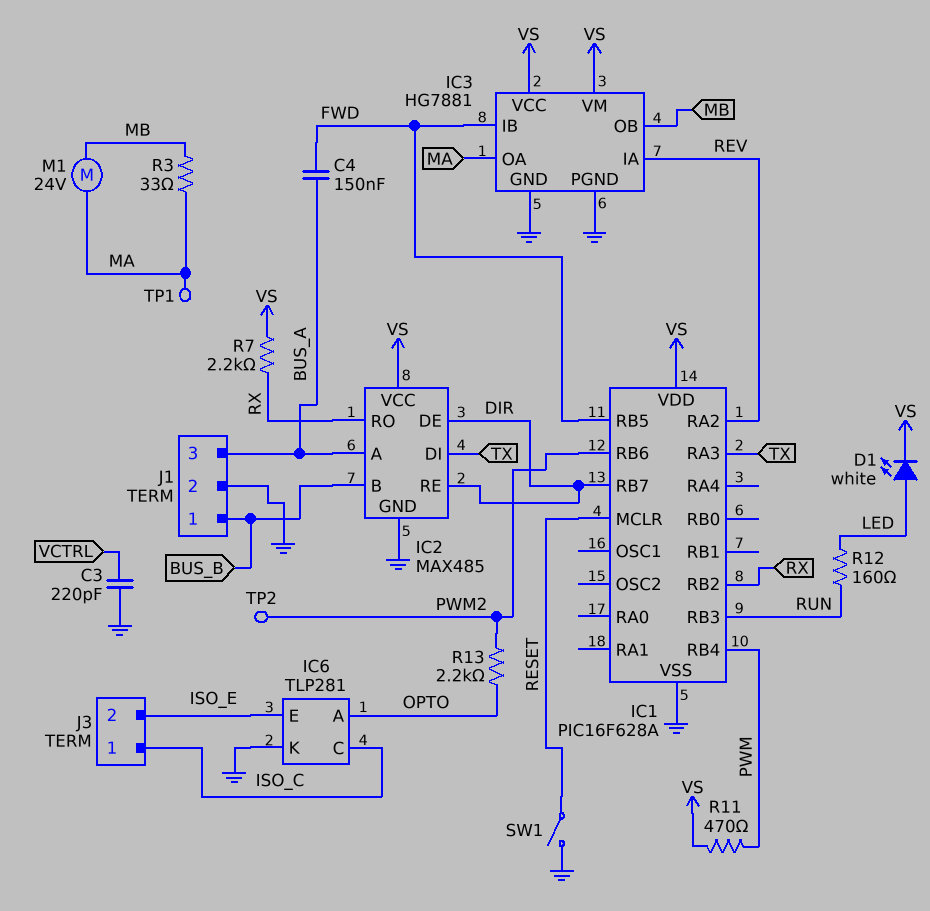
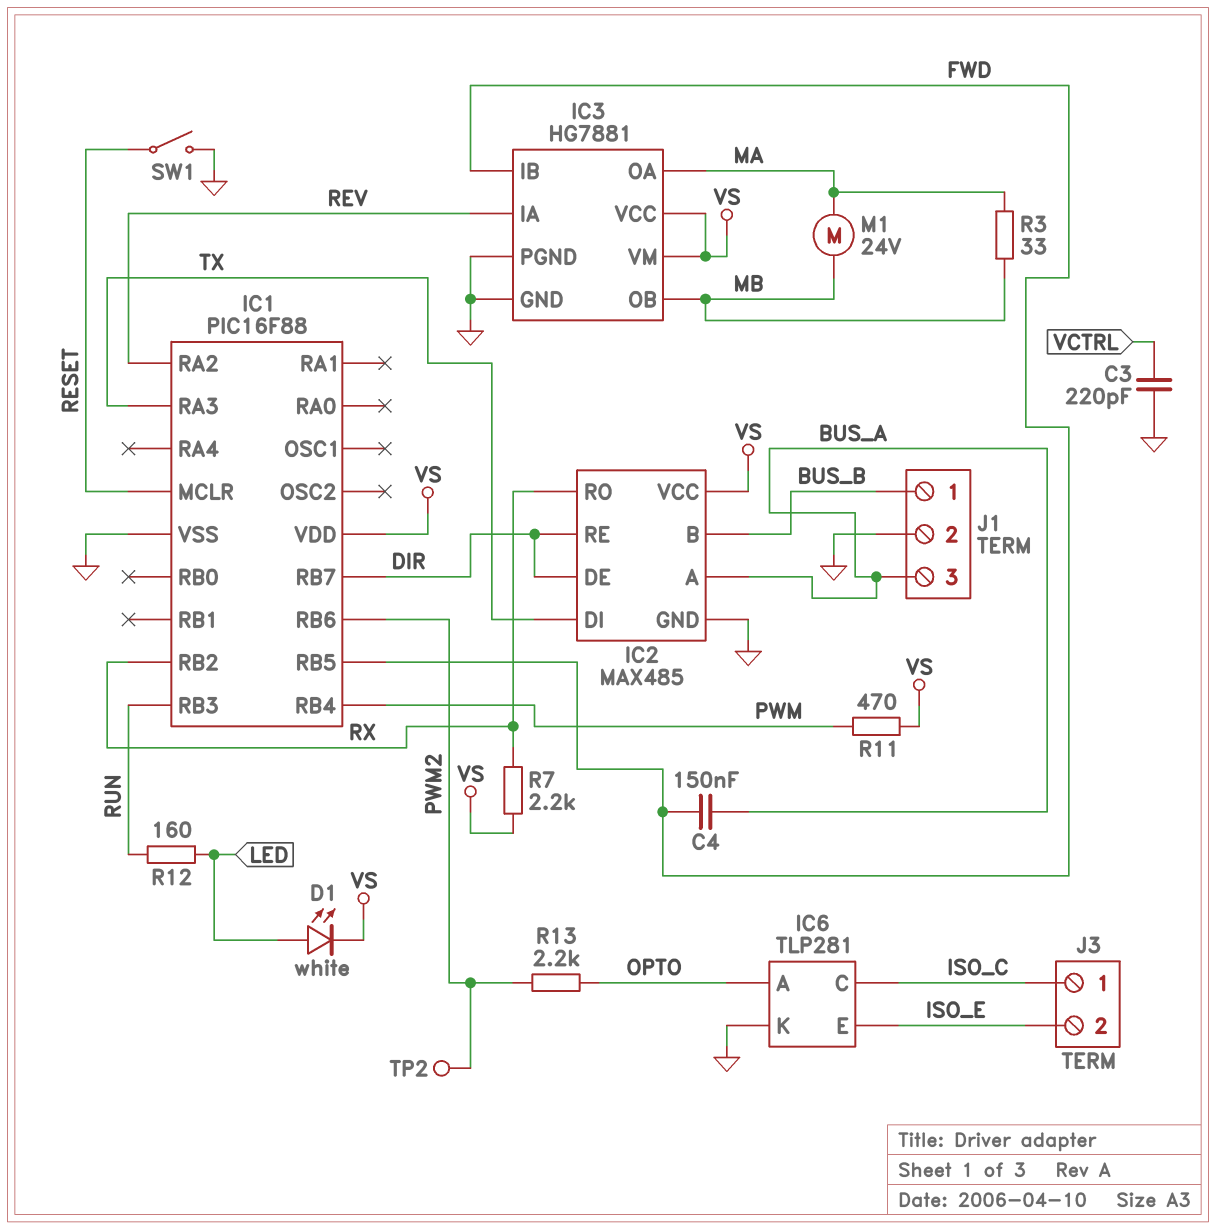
IC1: PIC16F628A -> PIC16F88
TP1: test point (MA) -> none

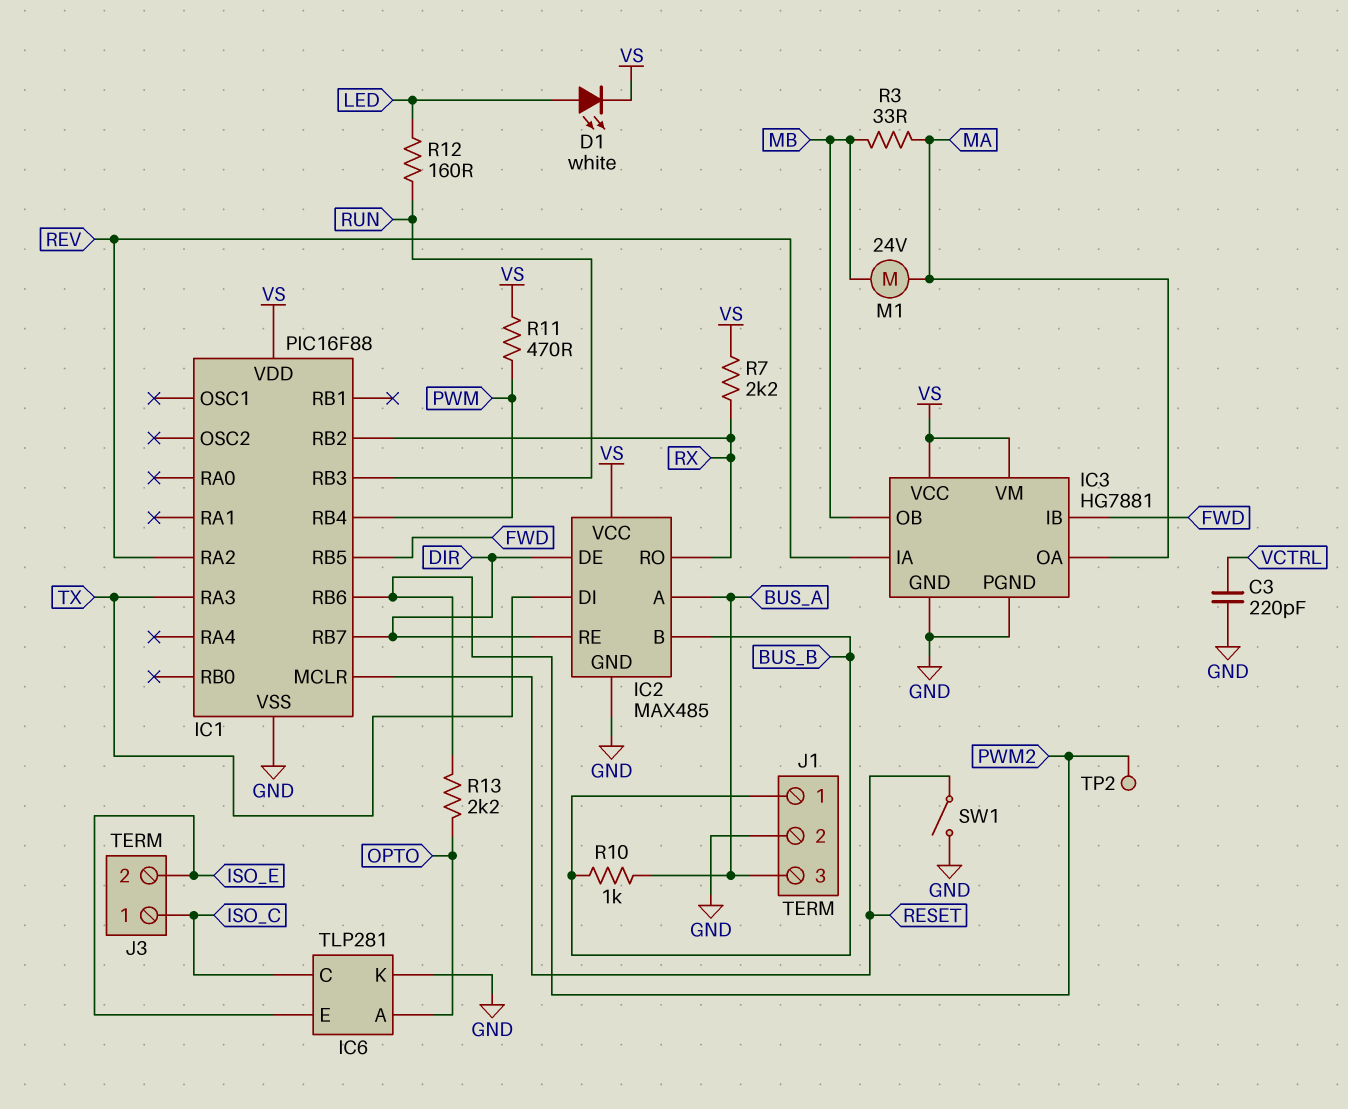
C4: 150nF (BUS_A, FWD) -> none
R10: none -> 1k (BUS_A, BUS_B)

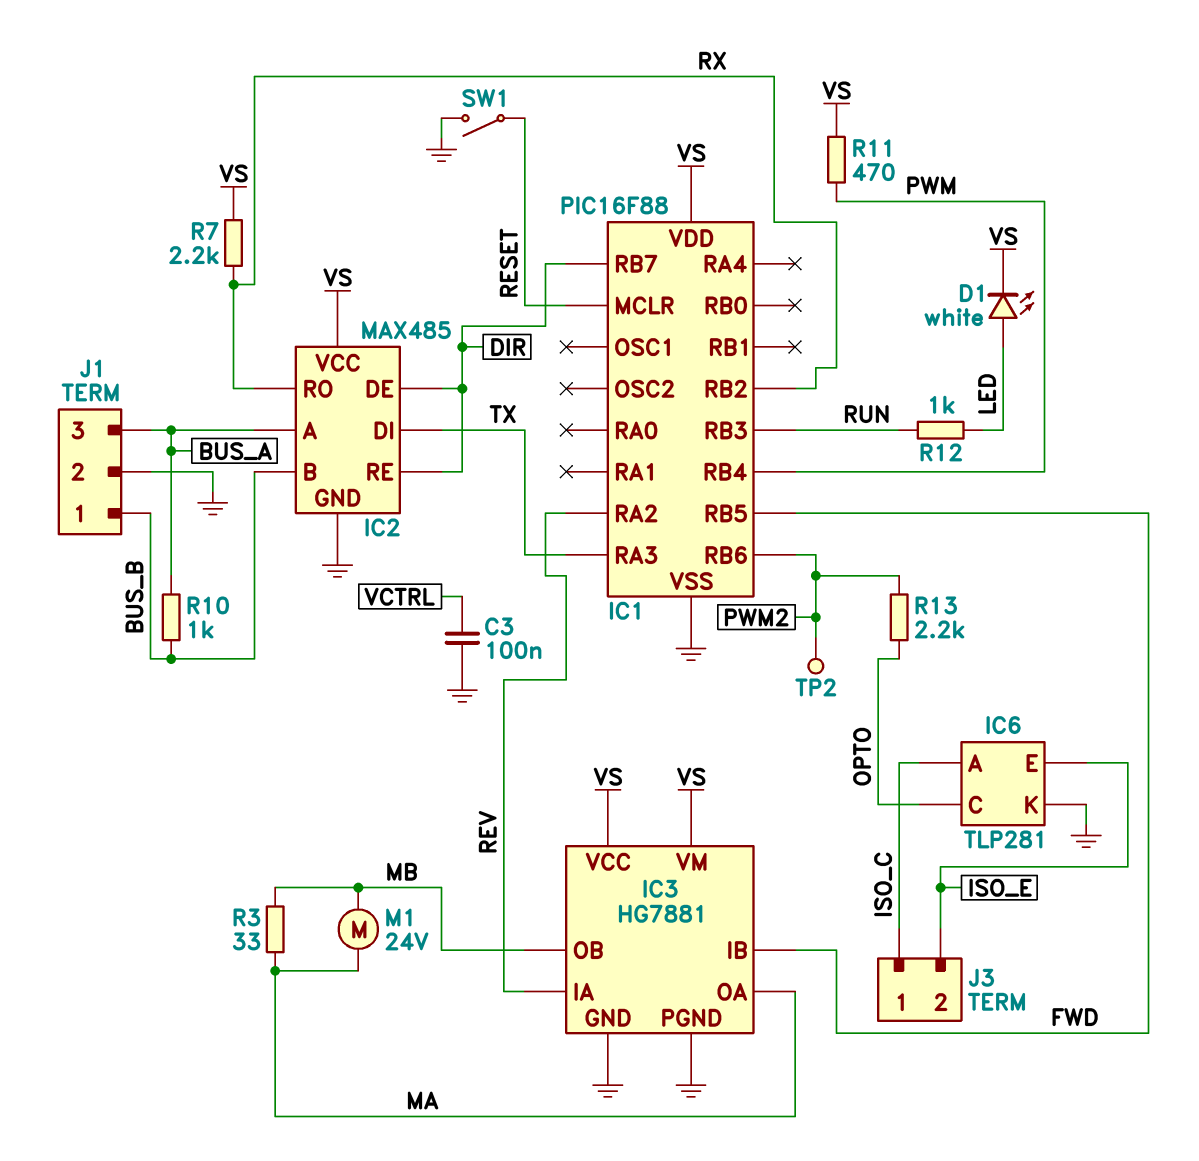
C3: 220pF (GND, VCTRL) -> 100nF (GND, VCTRL)
IC6 pin A: OPTO -> ISO_C
IC6 pin C: ISO_C -> OPTO
R12: 160 (LED, RUN) -> 1k (LED, RUN)

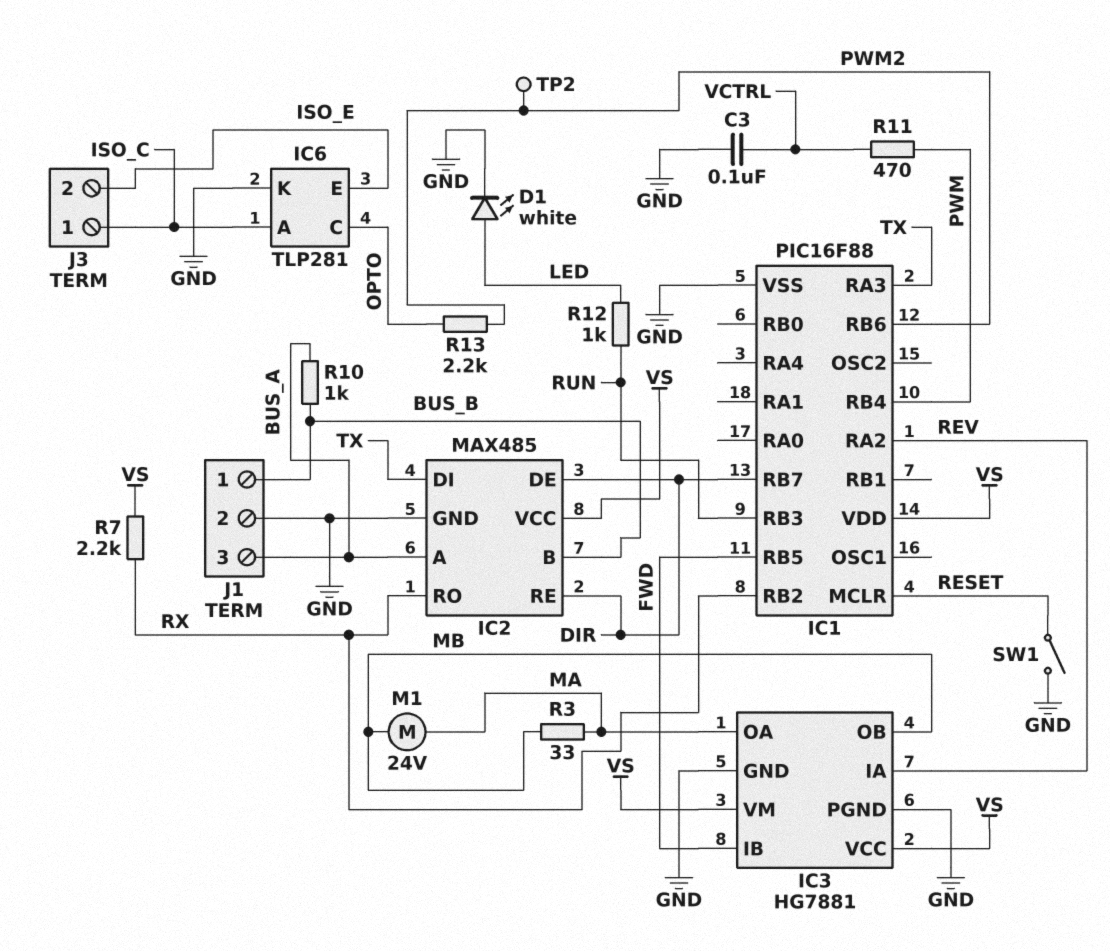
D1: LED white (A LED, K VS) -> LED white (A LED, K GND)
R11: 470 (PWM, VS) -> 470 (PWM, VCTRL)

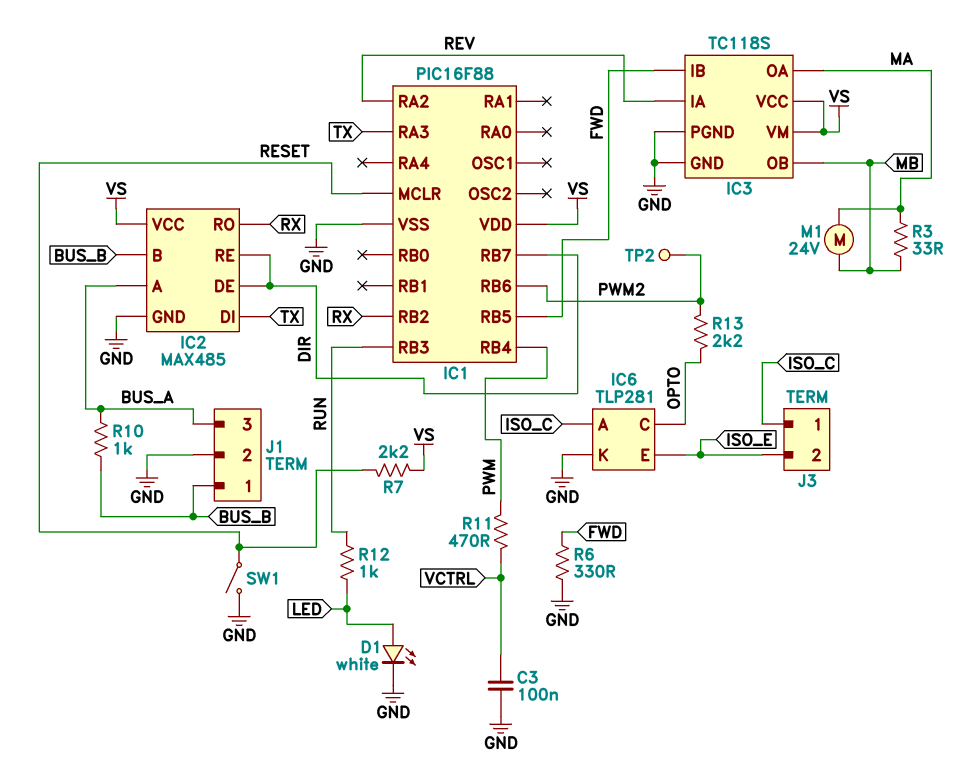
IC3: HG7881 -> TC118S
R6: none -> 330 (FWD, GND)
R7: 2.2k (RX, VS) -> 2.2k (RESET, VS)

